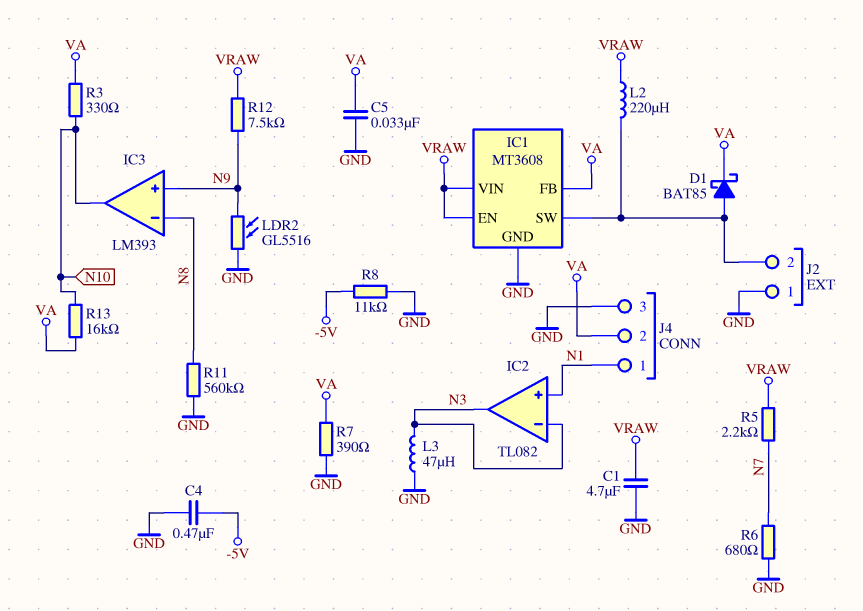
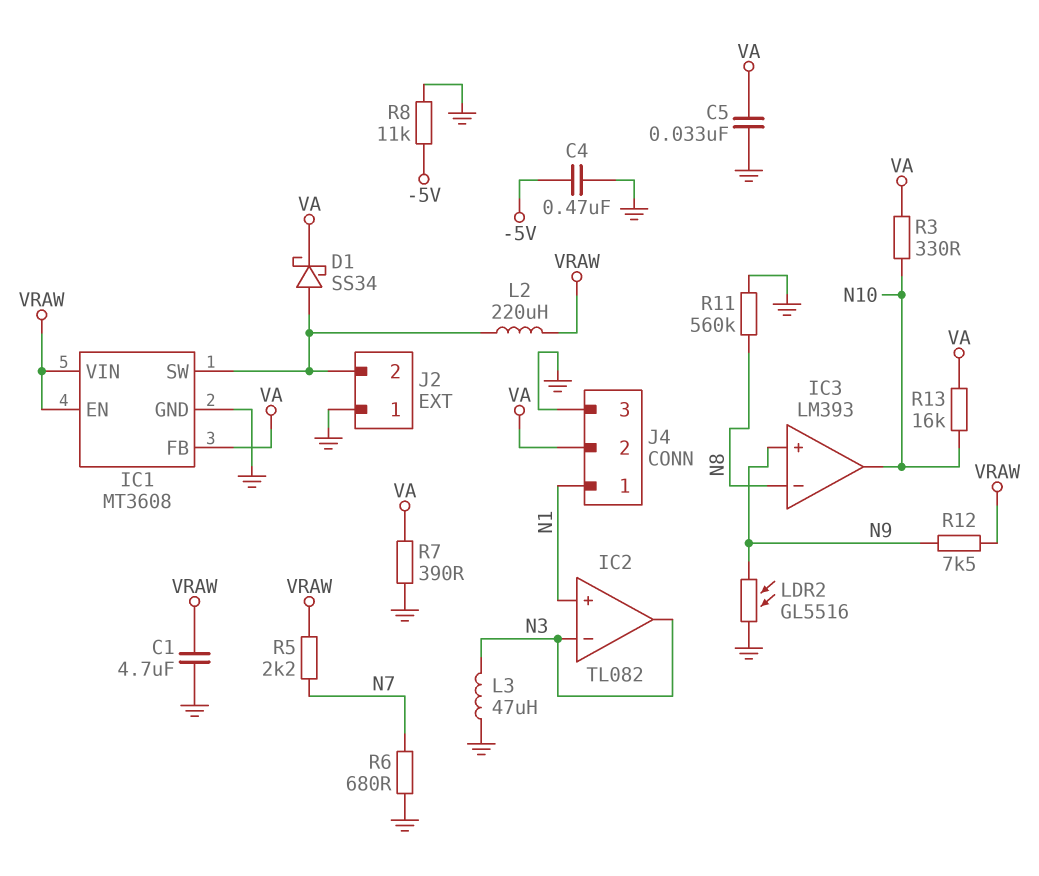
D1: schottky BAT85 (A IC1/SW, K VA) -> schottky SS34 (A IC1/SW, K VA)

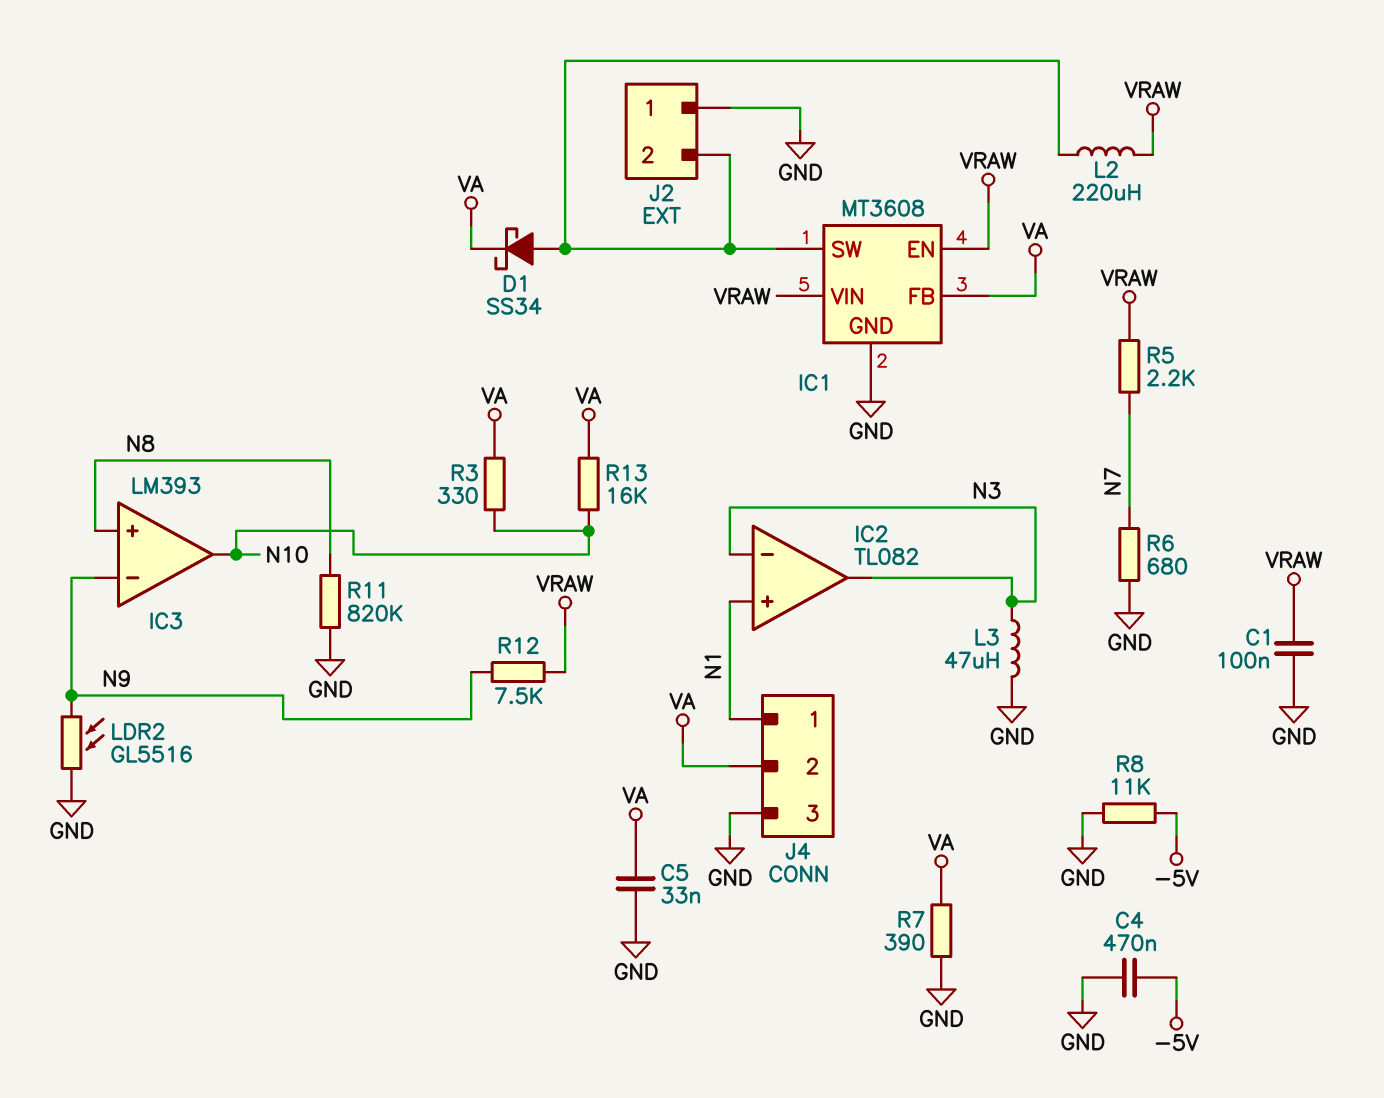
C1: 4.7uF (GND, VRAW) -> 100nF (GND, VRAW)
IC3 pin in+: N9 -> N8
IC3 pin in-: N8 -> N9
R11: 560k (GND, N8) -> 820k (GND, N8)

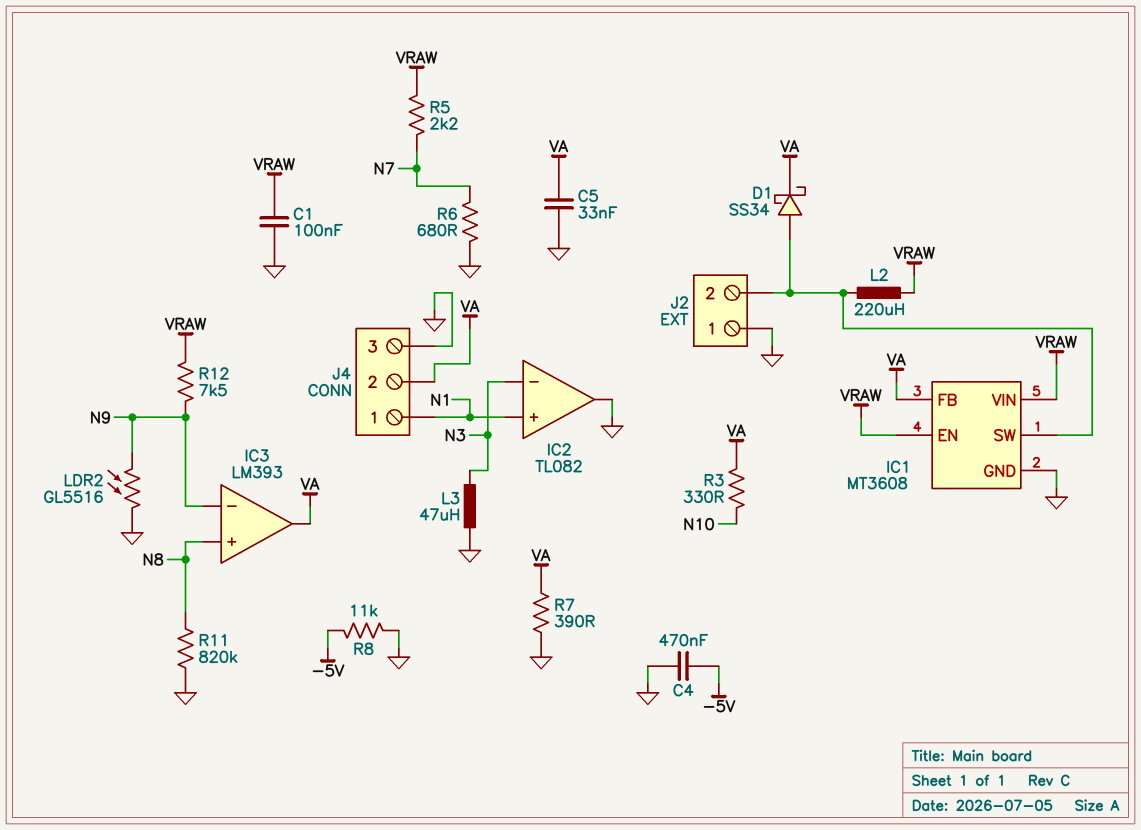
IC2 pin out: N3 -> GND
IC3 pin out: N10 -> VA
R13: 16k (N10, VA) -> none

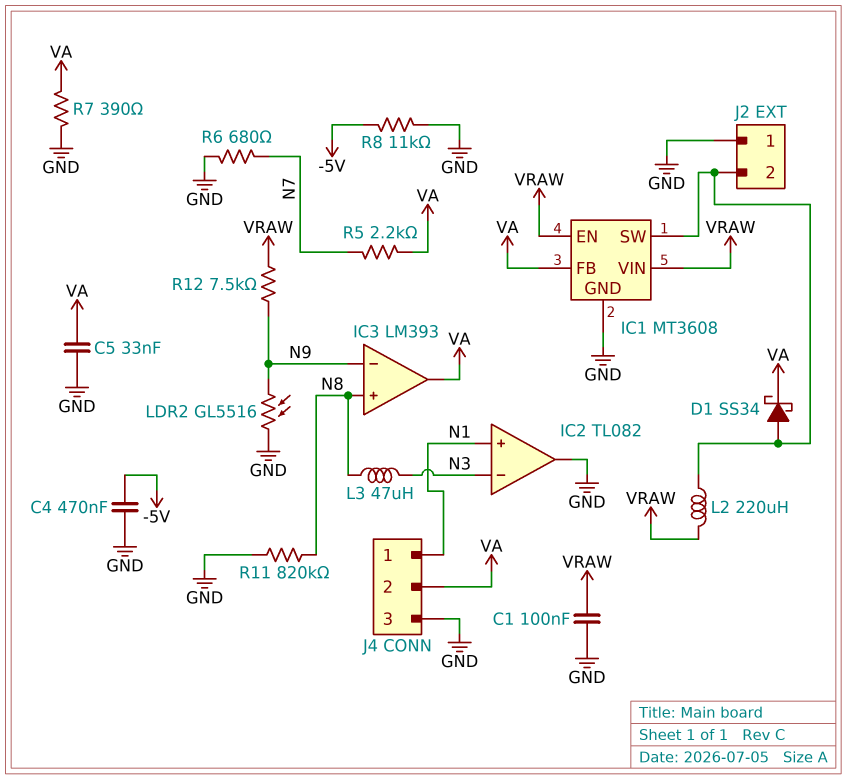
L3: 47uH (GND, N3) -> 47uH (N3, N8)
R3: 330 (N10, VA) -> none
R5: 2.2k (N7, VRAW) -> 2.2k (N7, VA)

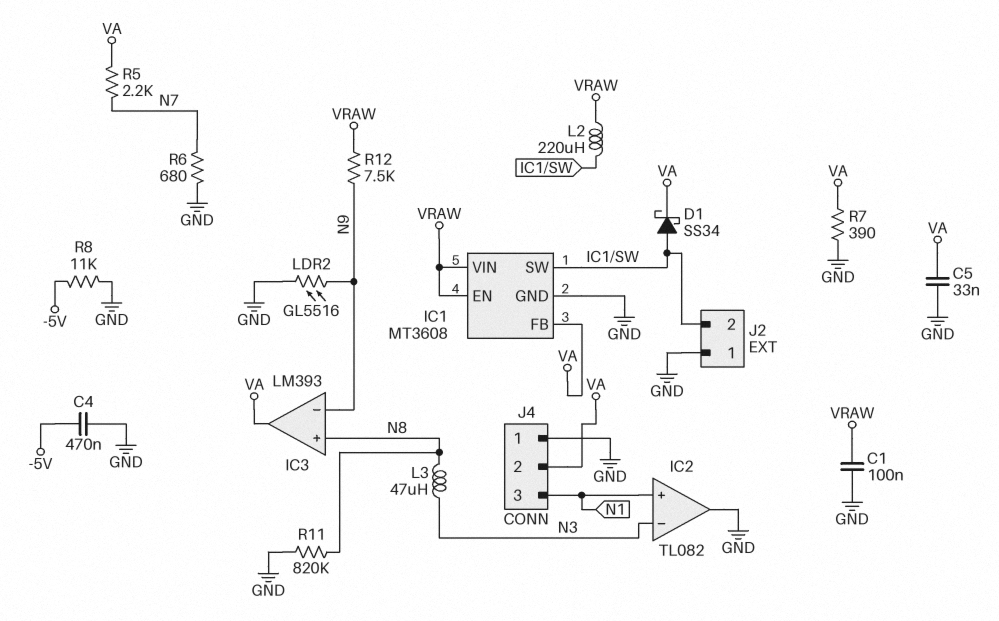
J4 pin 1: N1 -> GND
J4 pin 3: GND -> N1

